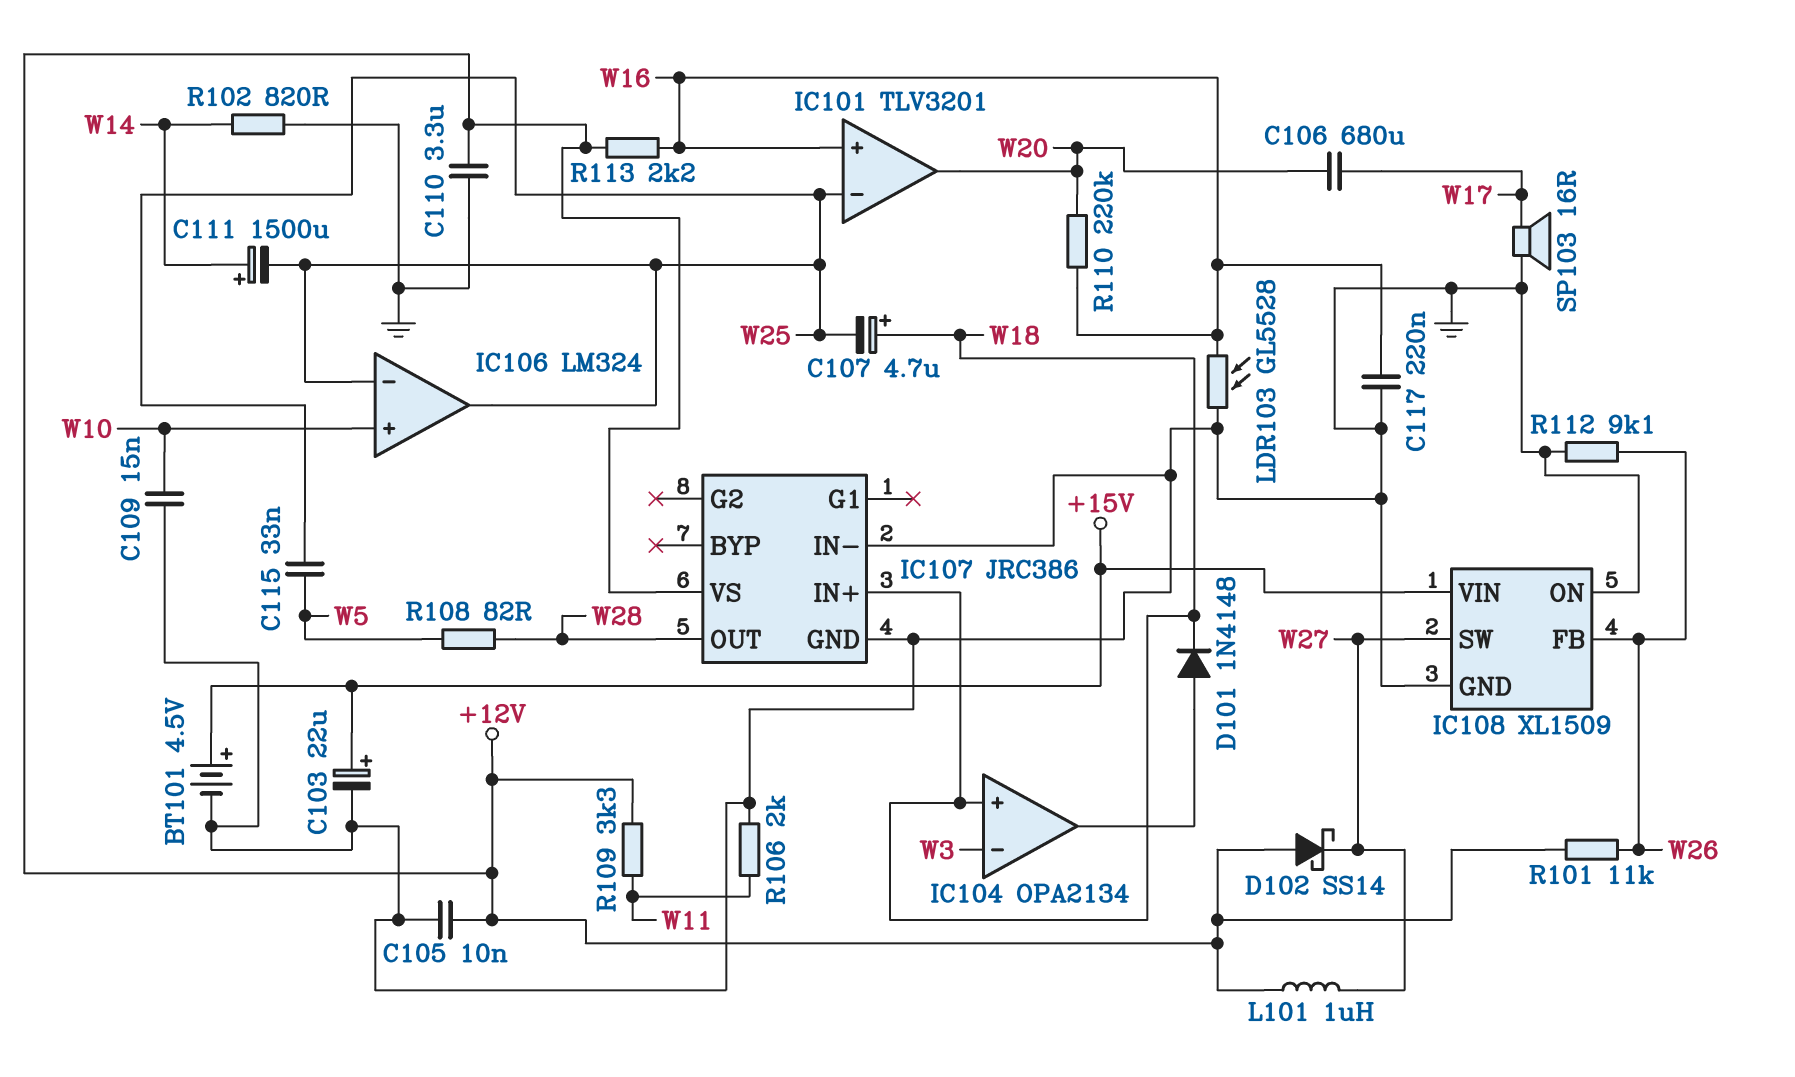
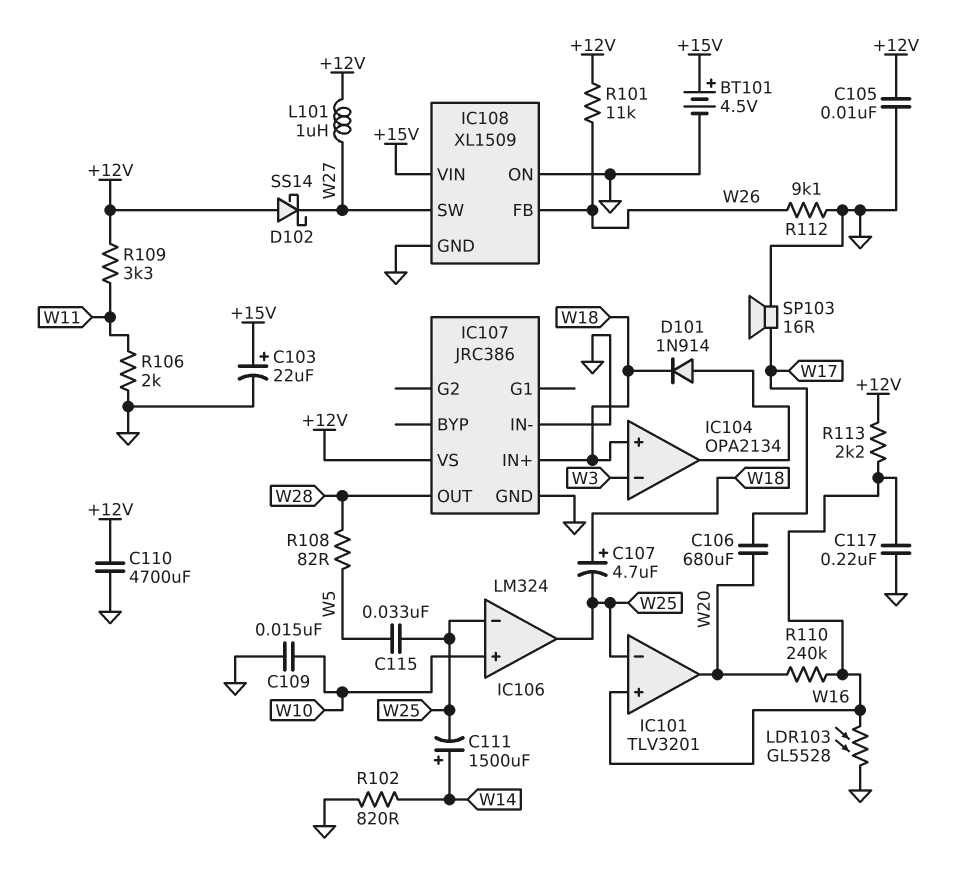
C110: 3.3uF (+12V, GND) -> 4700uF (+12V, GND)
D101: diode 1N4148 (A IC104/out, K W18) -> diode 1N914 (A IC104/out, K W18)
R110: 220k (W16, W20) -> 240k (W16, W20)

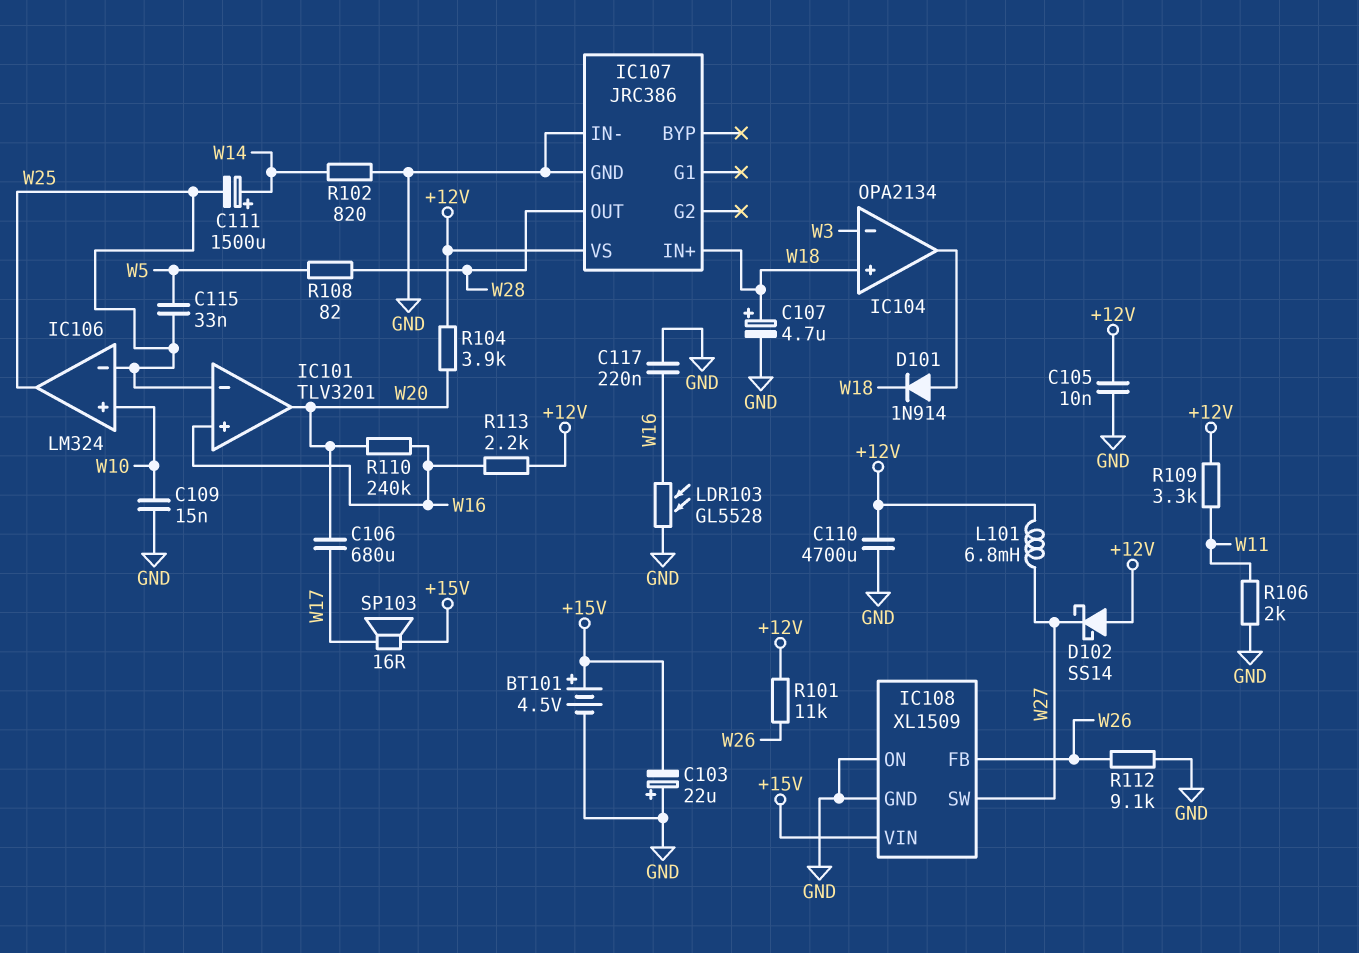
C103: 22uF (plus +15V, minus GND) -> 22uF (plus GND, minus +15V)
C107: 4.7uF (plus W18, minus W25) -> 4.7uF (plus W18, minus GND)
L101: 1uH (+12V, W27) -> 6.8mH (+12V, W27)
R104: none -> 3.9k (+12V, W20)
SP103: speaker 16R (GND, W17) -> speaker 16R (+15V, W17)

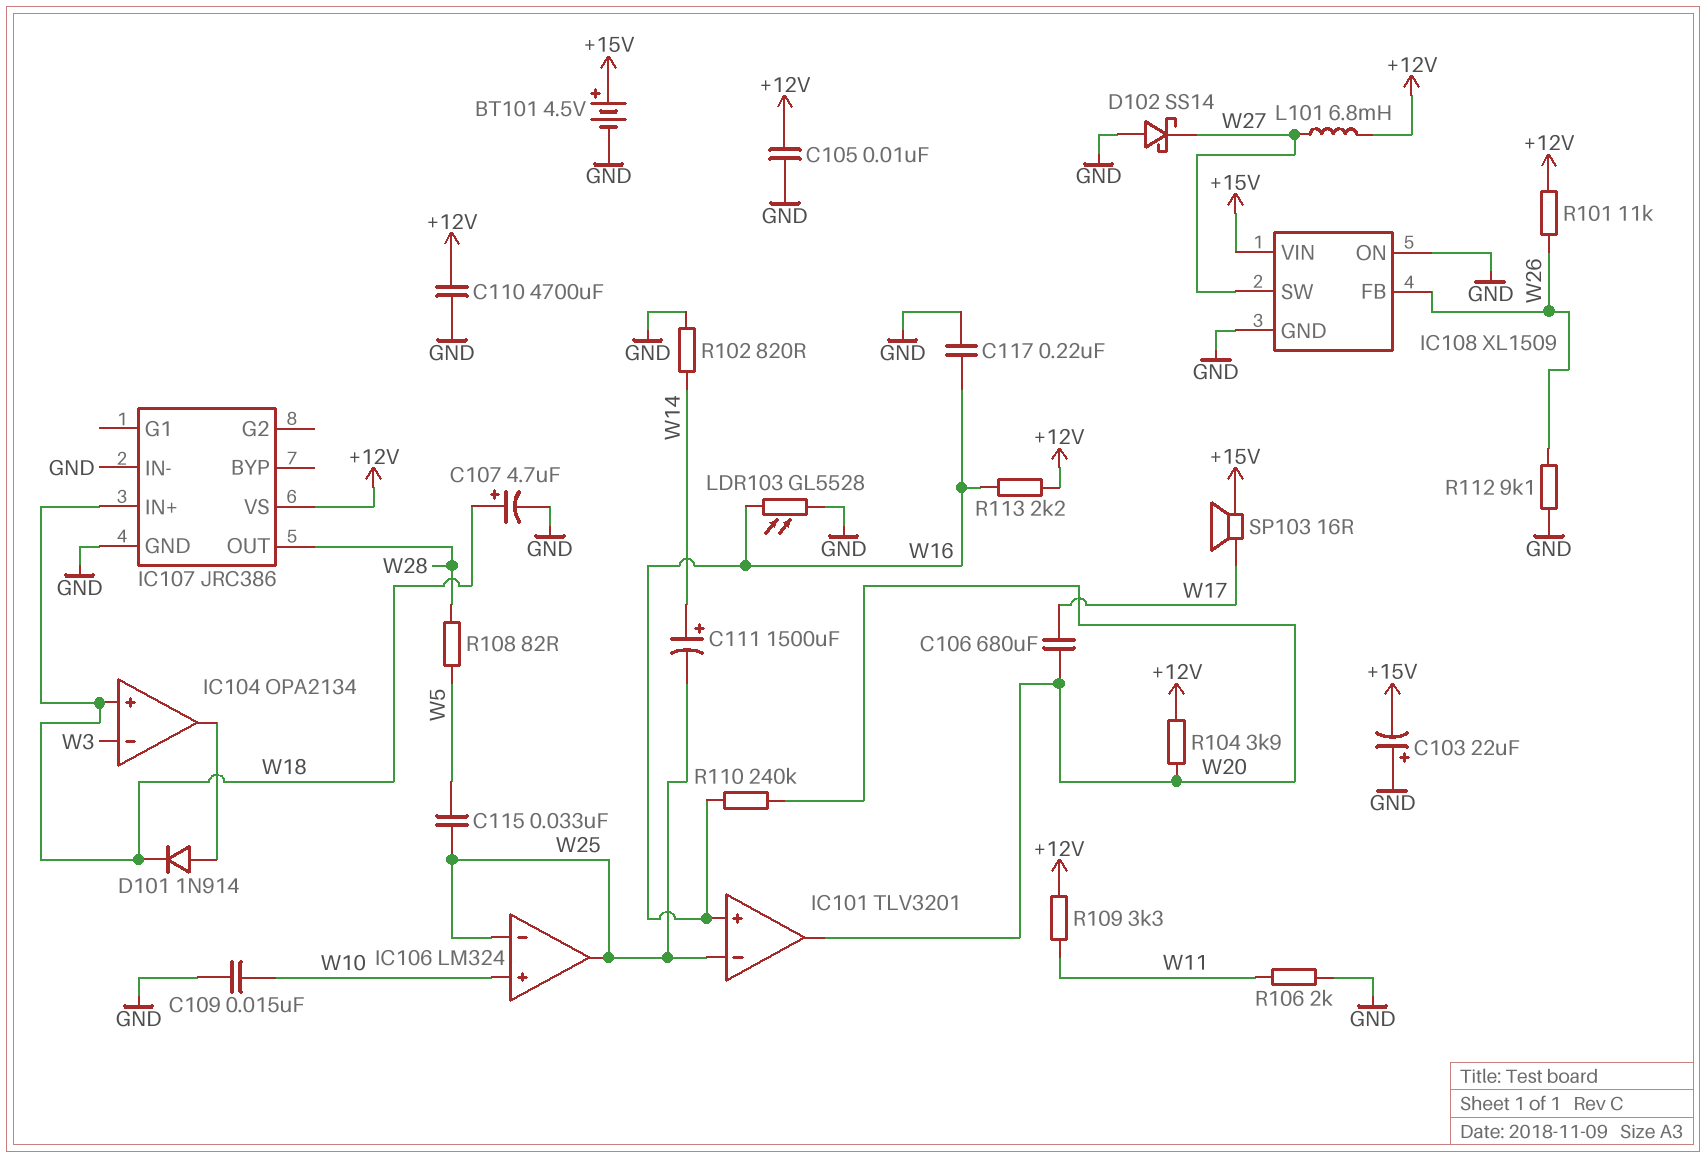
D102: schottky SS14 (A +12V, K W27) -> schottky SS14 (A GND, K W27)

